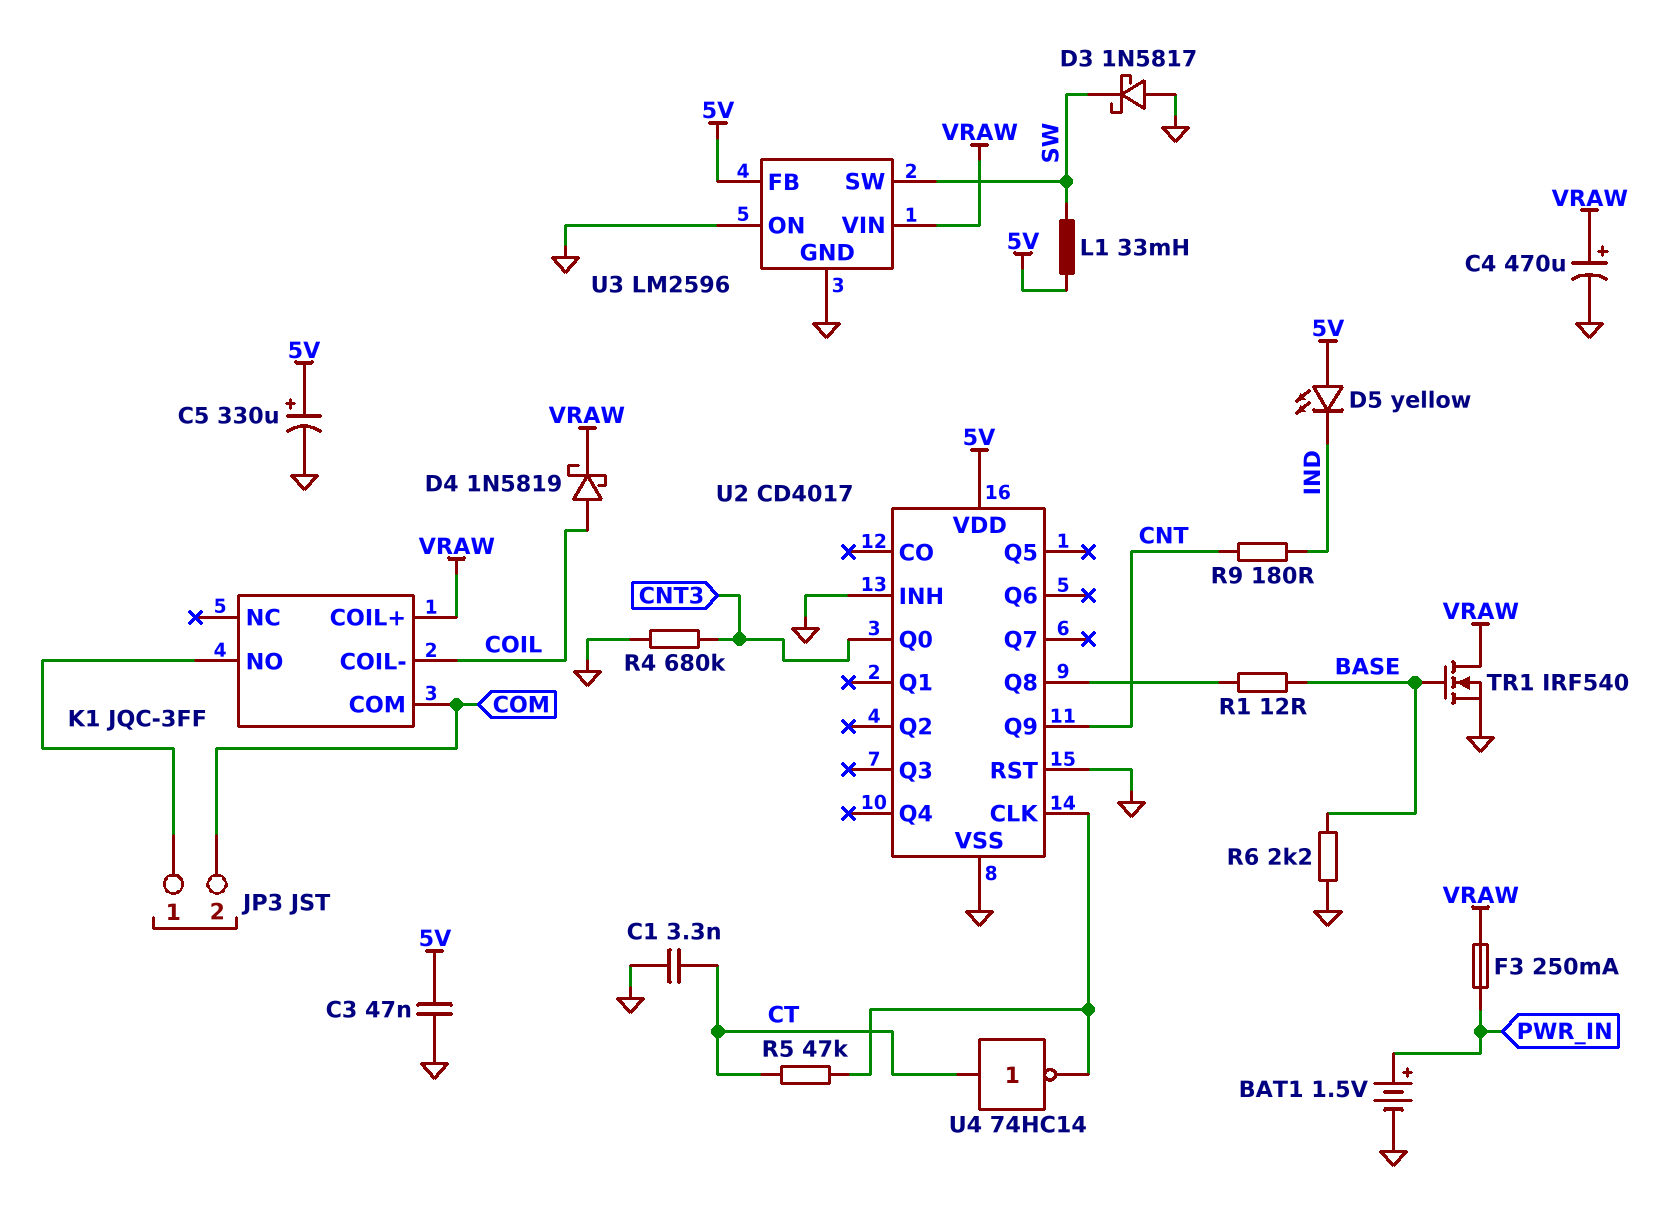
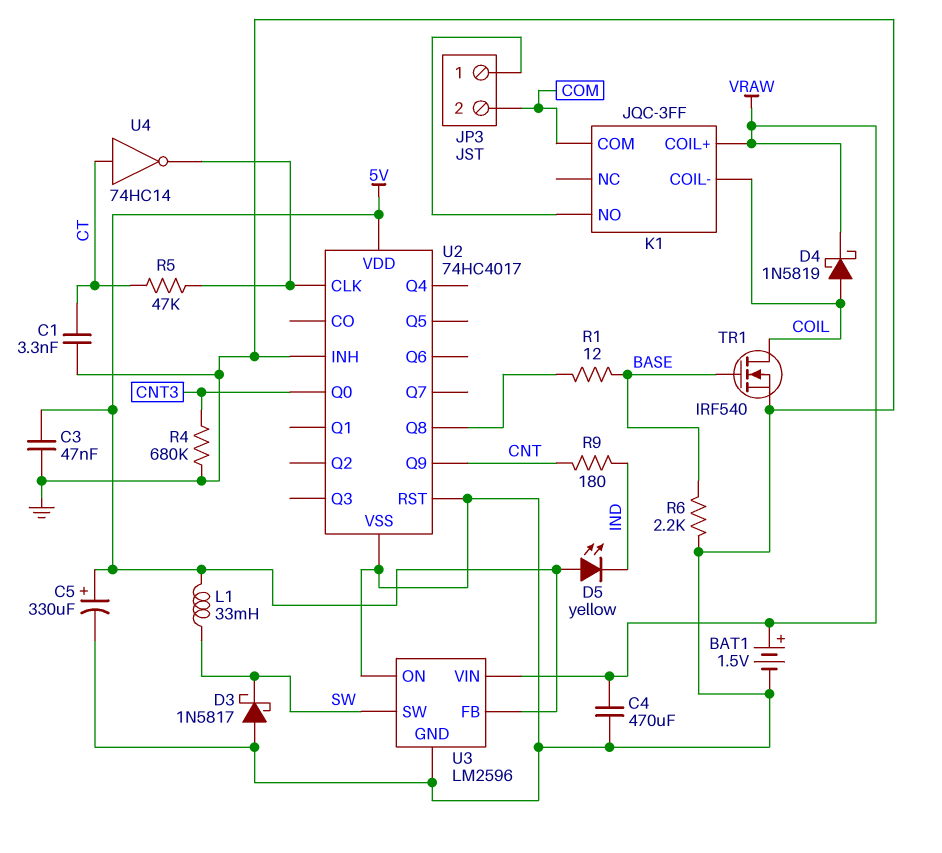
BAT1: 1.5V (plus PWR_IN, minus GND) -> 1.5V (plus VRAW, minus GND)
C4: 470uF (plus VRAW, minus GND) -> 470uF (GND, VRAW)
F3: 250mA (PWR_IN, VRAW) -> none
TR1: NMOS IRF540 (G BASE, D VRAW, S GND) -> NMOS IRF540 (G BASE, D COIL, S GND)
U2: CD4017 -> 74HC4017

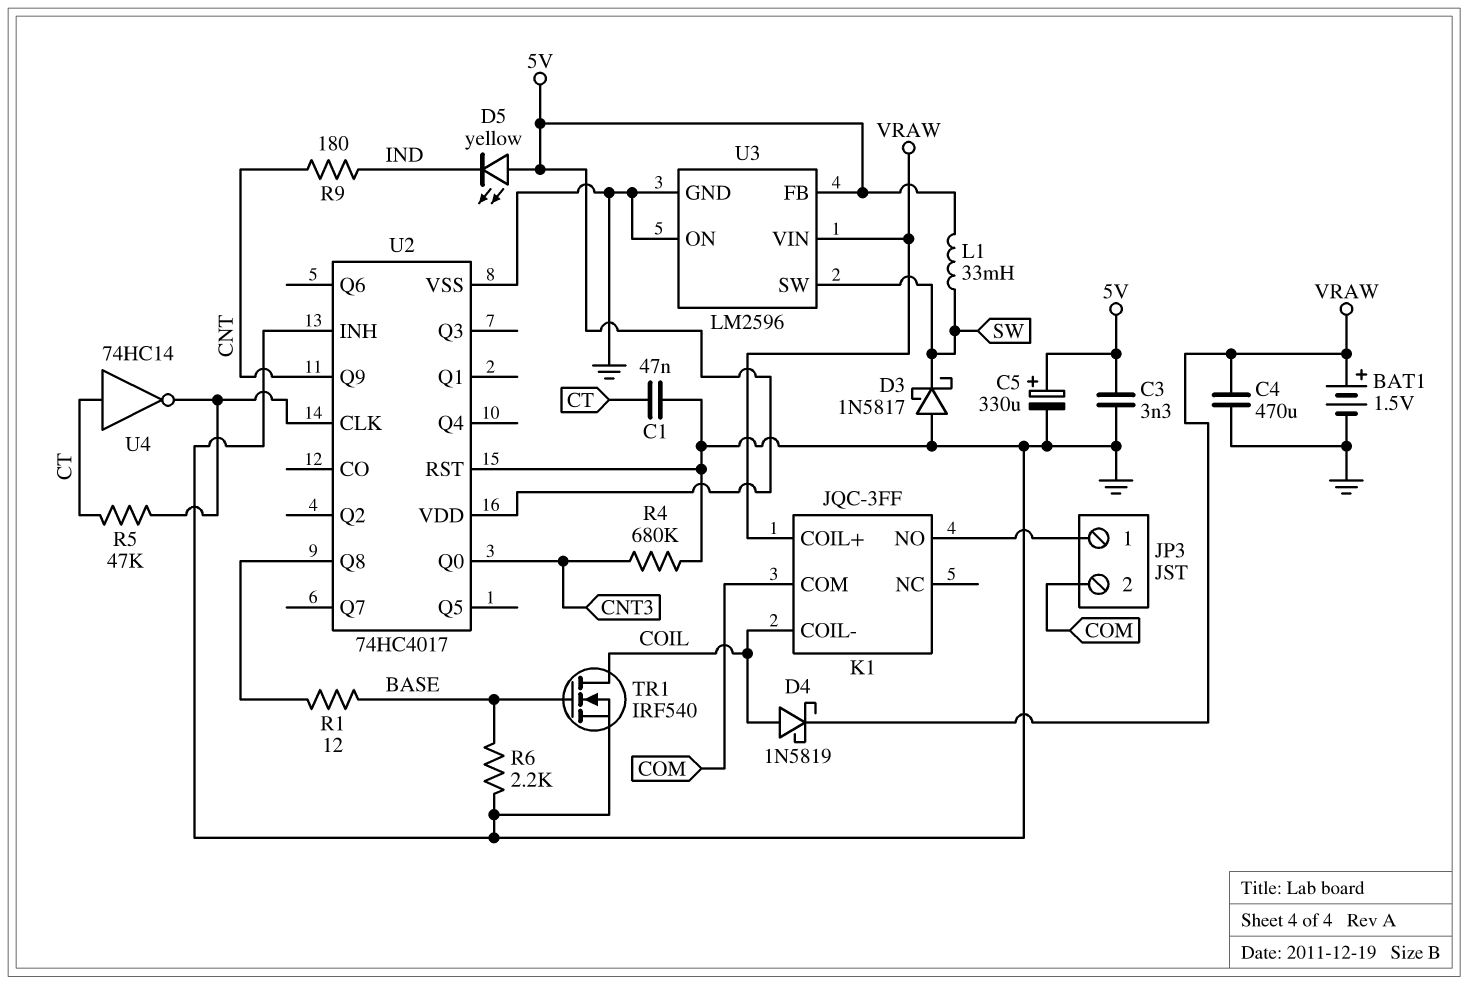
C1: 3.3nF (CT, GND) -> 47nF (CT, GND)
C3: 47nF (5V, GND) -> 3.3nF (5V, GND)

